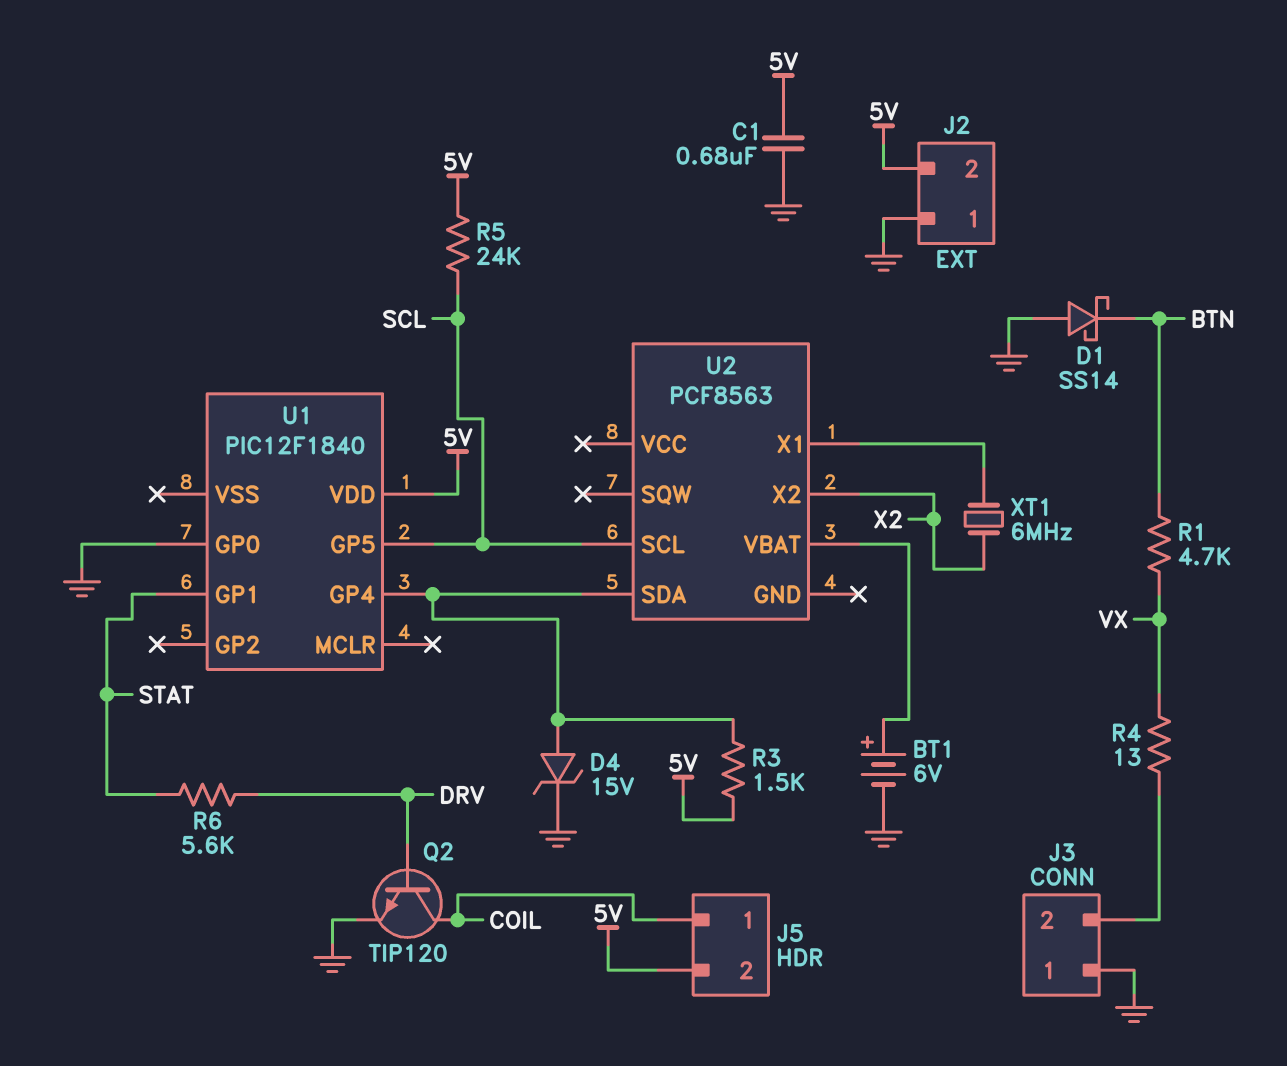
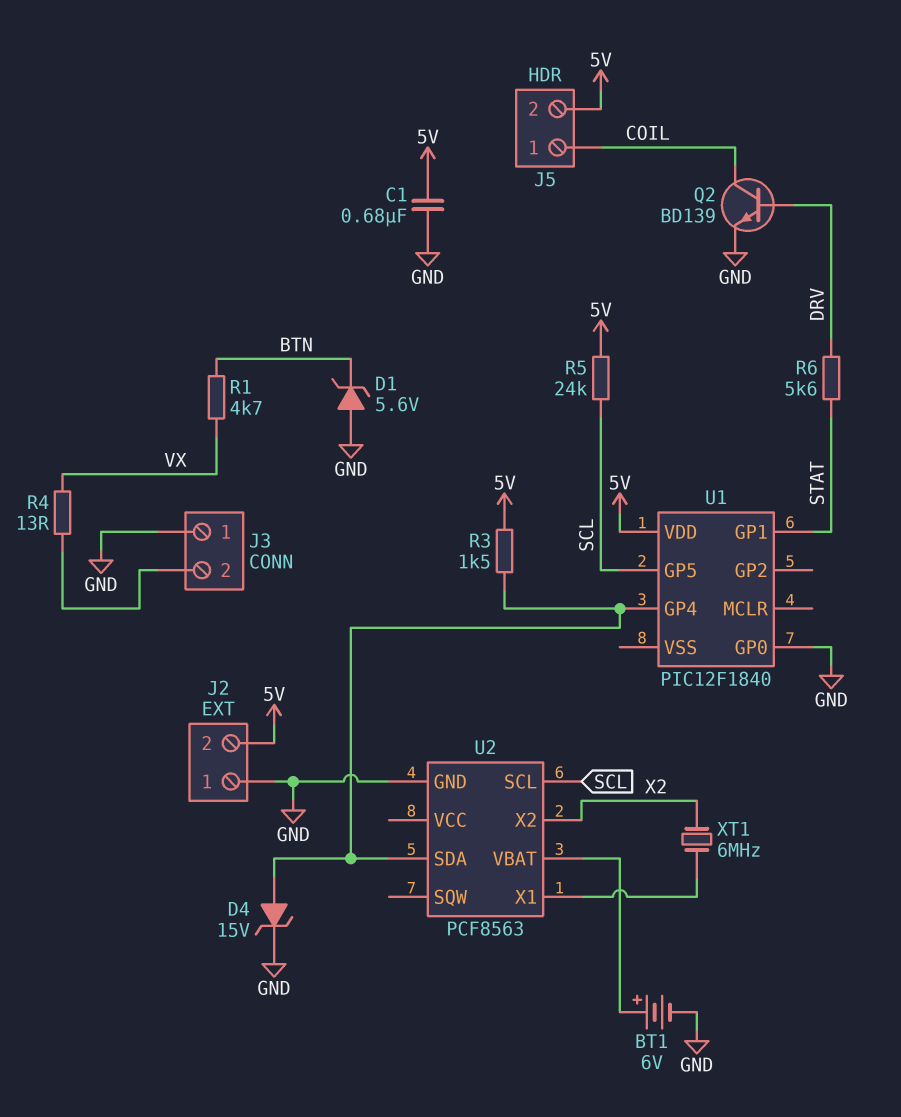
D1: schottky SS14 (A GND, K BTN) -> zener 5.6V (A GND, K BTN)
Q2: NPN TIP120 (B DRV, C COIL, E GND) -> NPN BD139 (B DRV, C COIL, E GND)
U2 pin GND: none -> GND

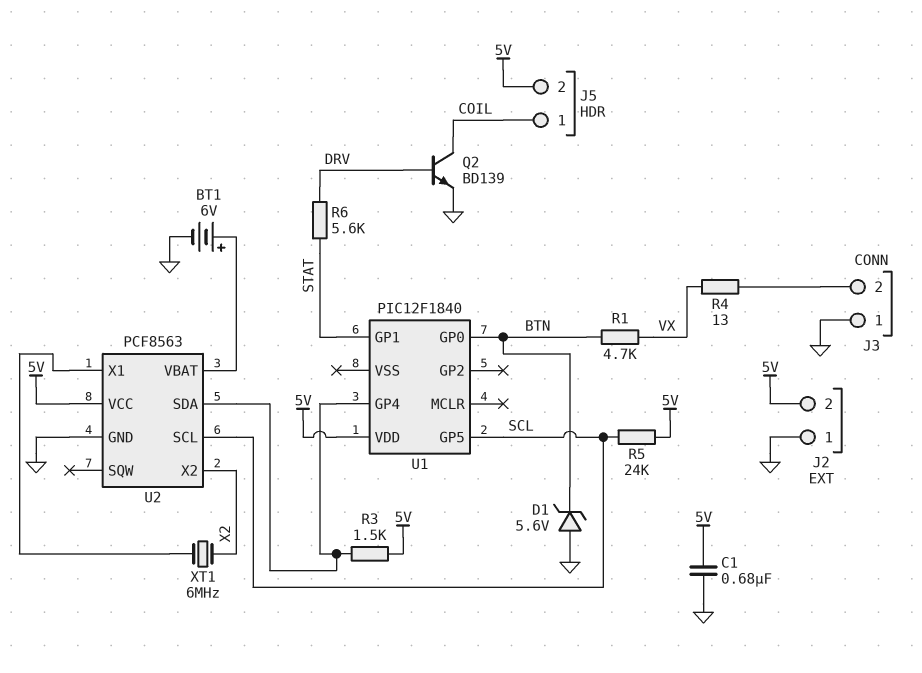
D4: zener 15V (A U1/GP4, K GND) -> none
U1 pin GP0: GND -> BTN
U2 pin VCC: none -> 5V

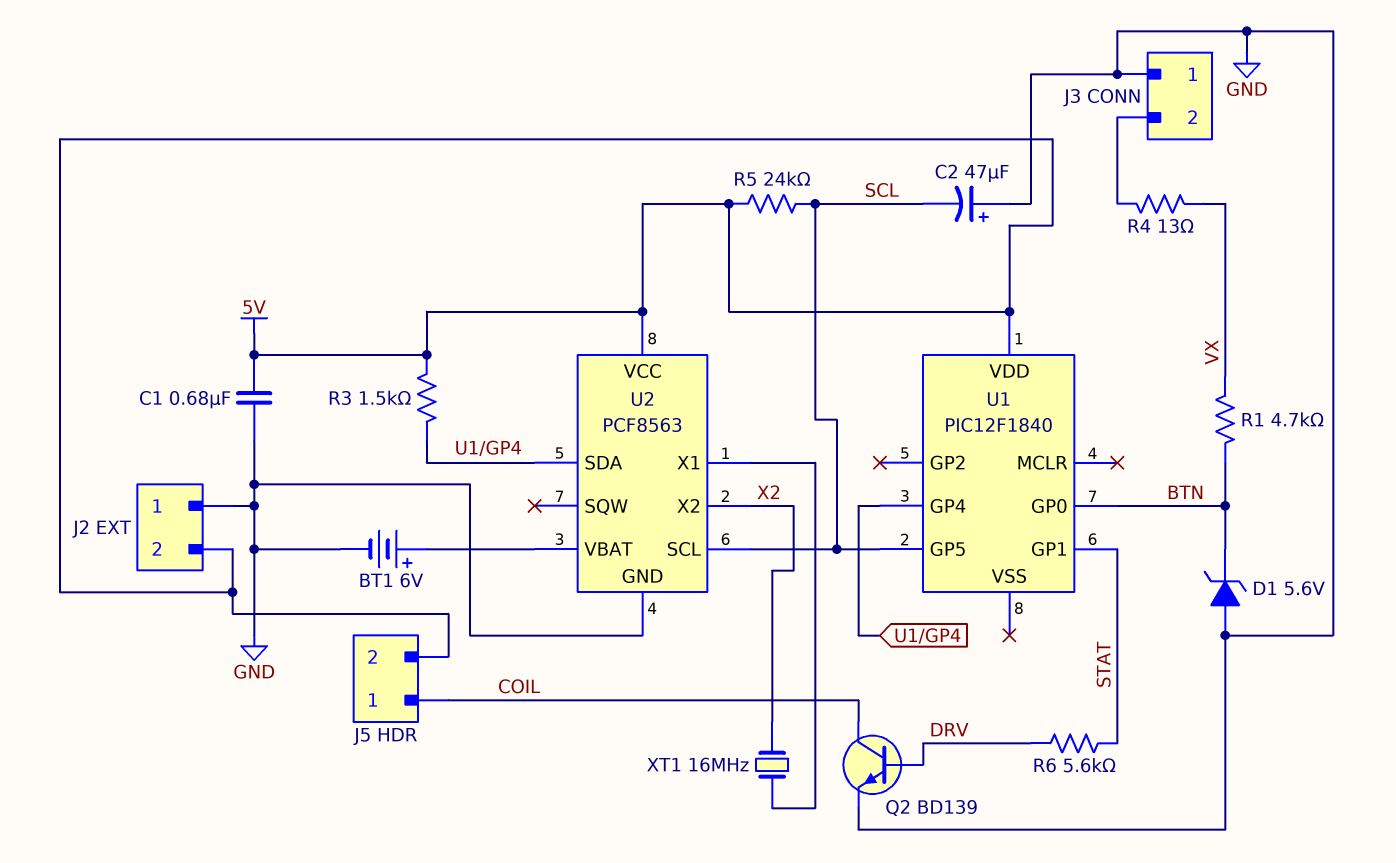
C2: none -> 47uF (plus GND, minus SCL)
XT1: 6MHz (U2/X1, X2) -> 16MHz (U2/X1, X2)

